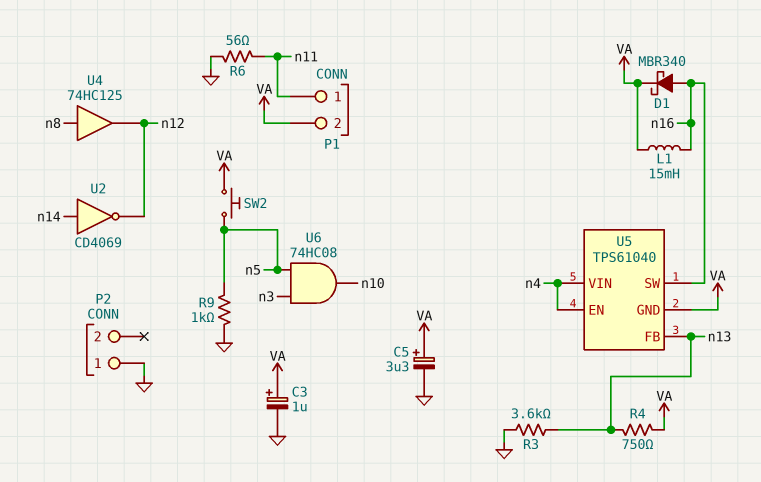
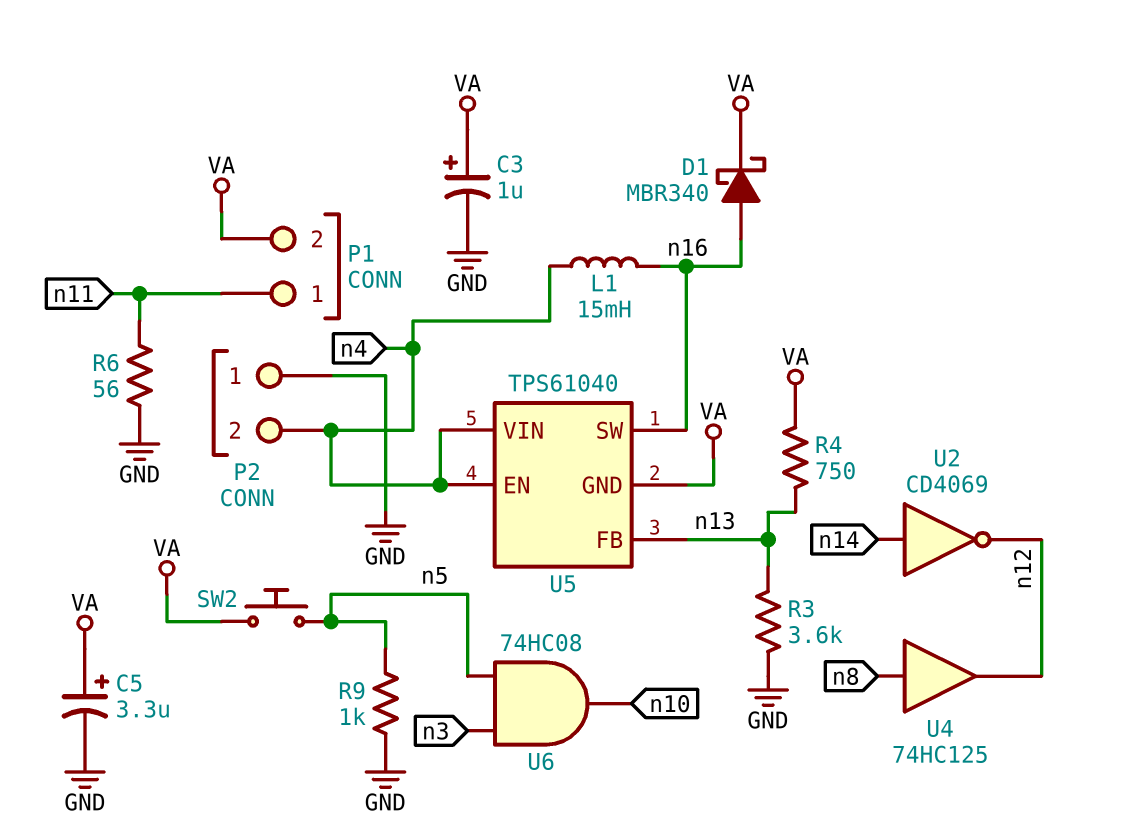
L1: 15mH (VA, n16) -> 15mH (n4, n16)
P2 pin 2: none -> n4

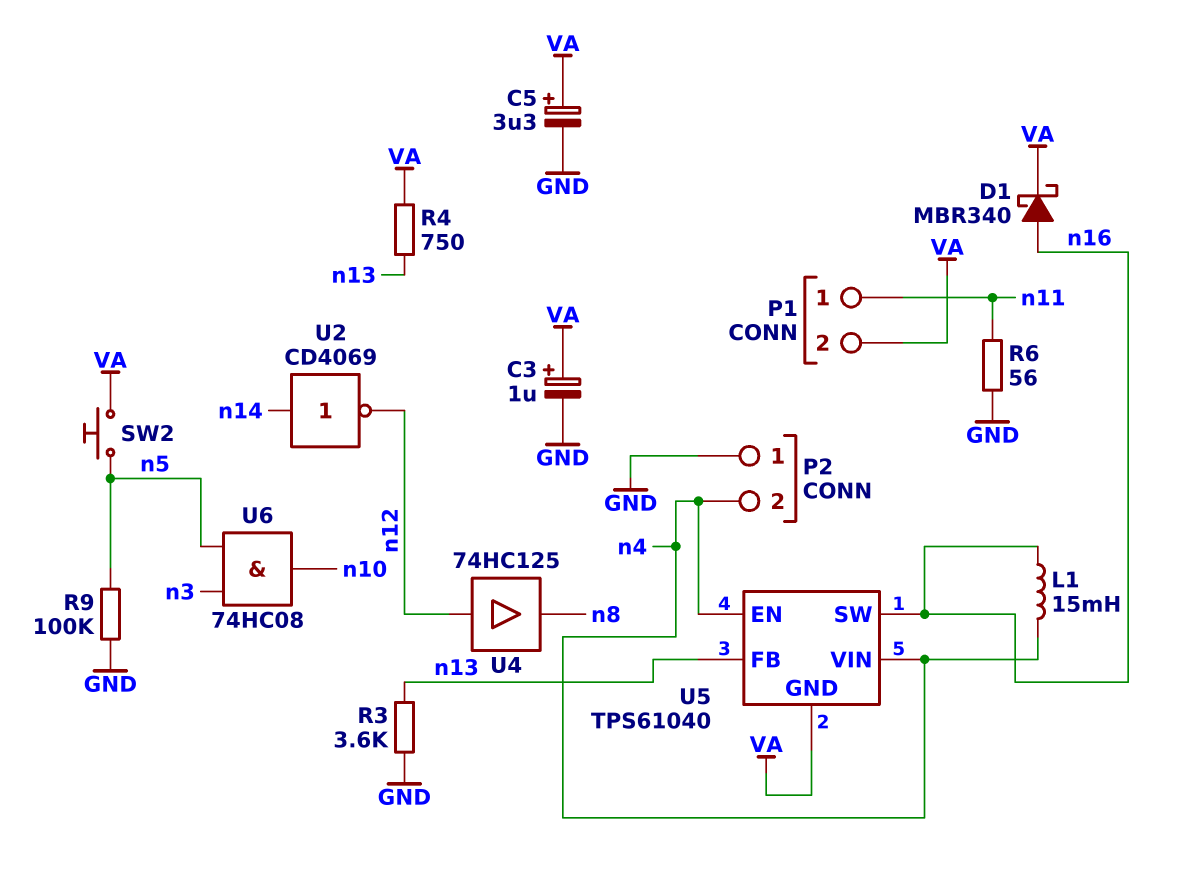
R9: 1k (GND, n5) -> 100k (GND, n5)
U4: buffer 74HC125 (in n8, out n12) -> buffer 74HC125 (in n12, out n8)

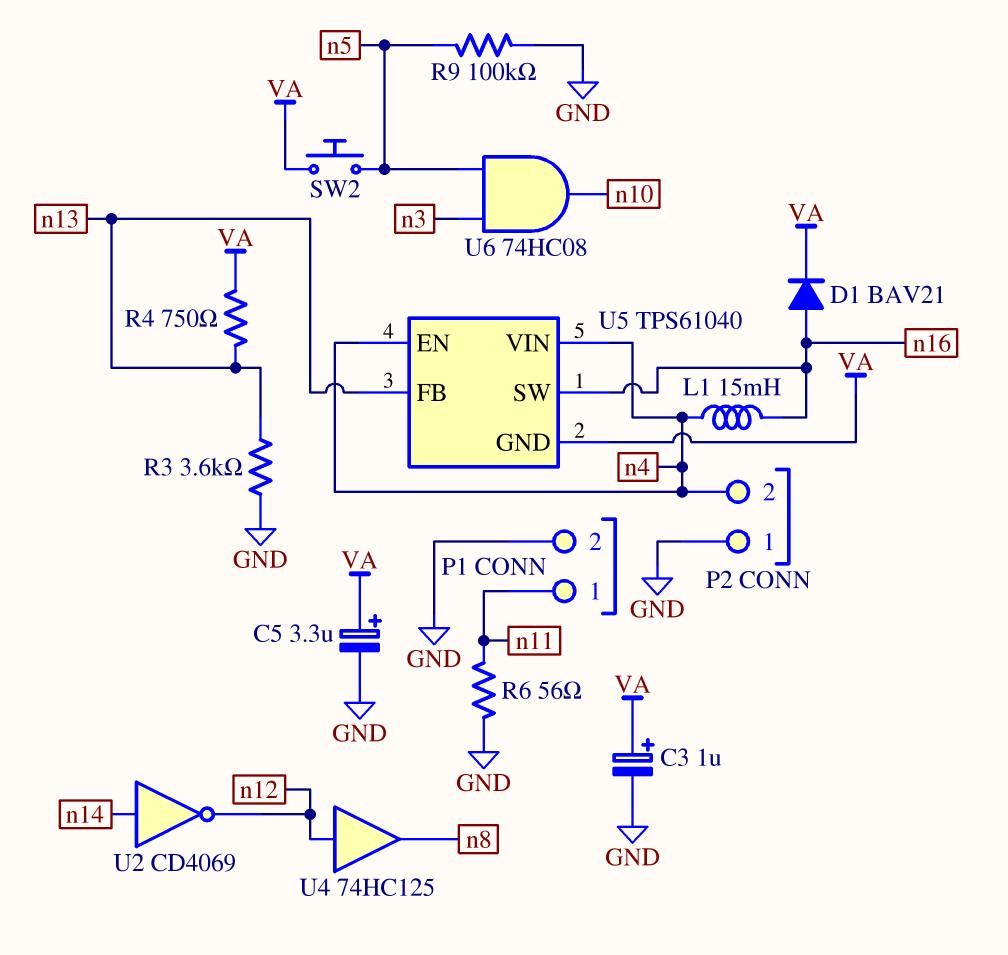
D1: schottky MBR340 (A n16, K VA) -> diode BAV21 (A n16, K VA)
P1 pin 2: VA -> GND

